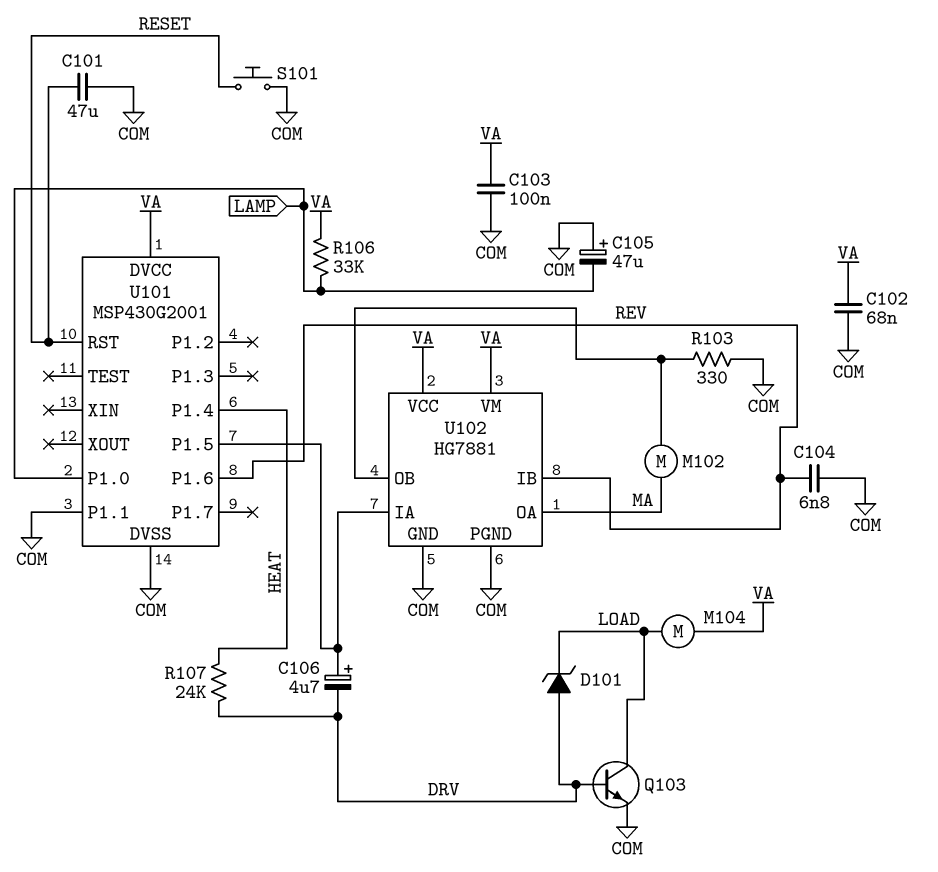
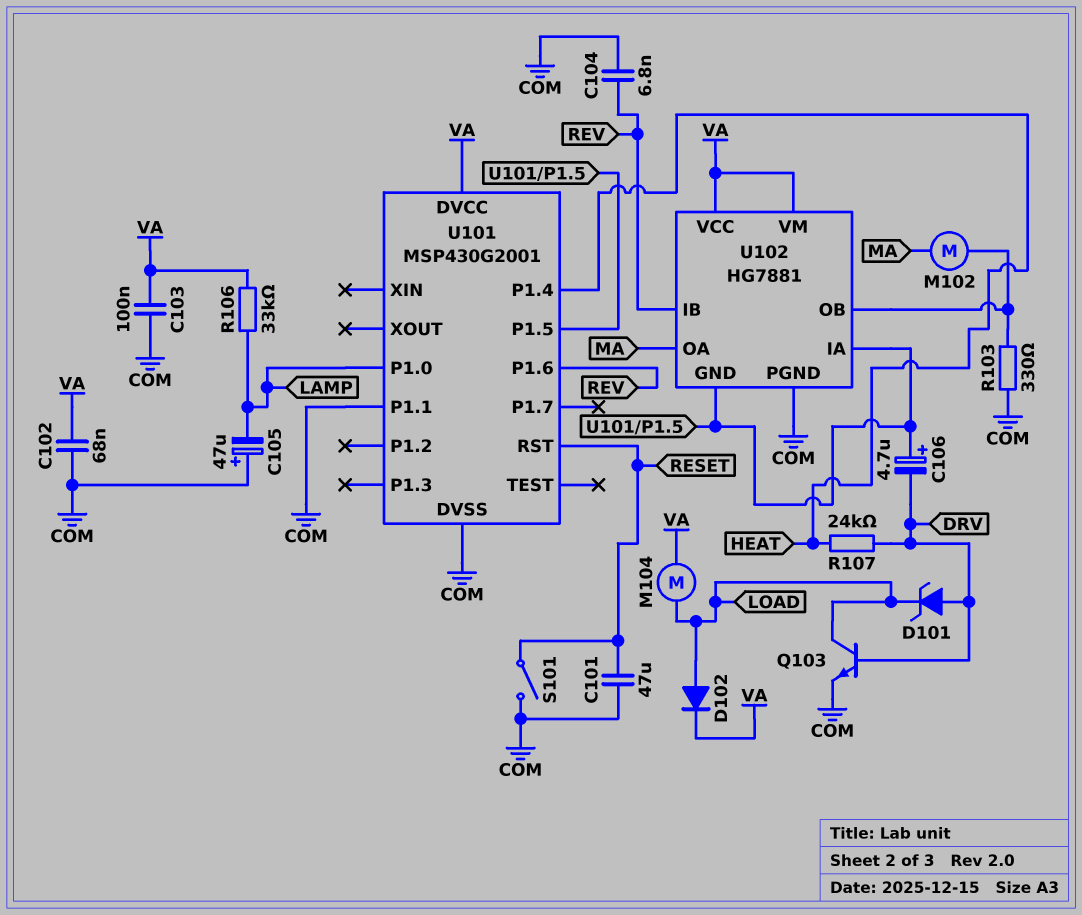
D102: none -> diode (A LOAD, K VA)
S101: button (COM, RESET) -> switch (COM, RESET)
U102 pin GND: COM -> U101/P1.5

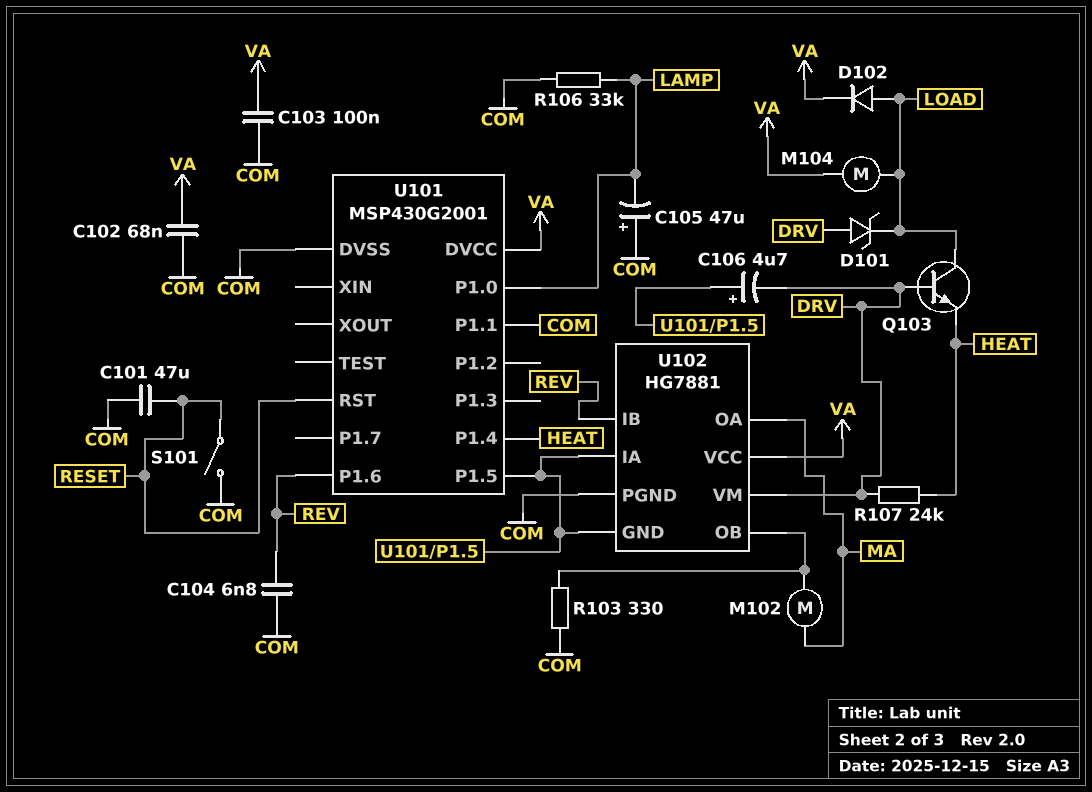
Q103: NPN (B DRV, C LOAD, E COM) -> NPN (B DRV, C LOAD, E HEAT)
R106: 33k (LAMP, VA) -> 33k (COM, LAMP)
U102 pin VM: VA -> DRV

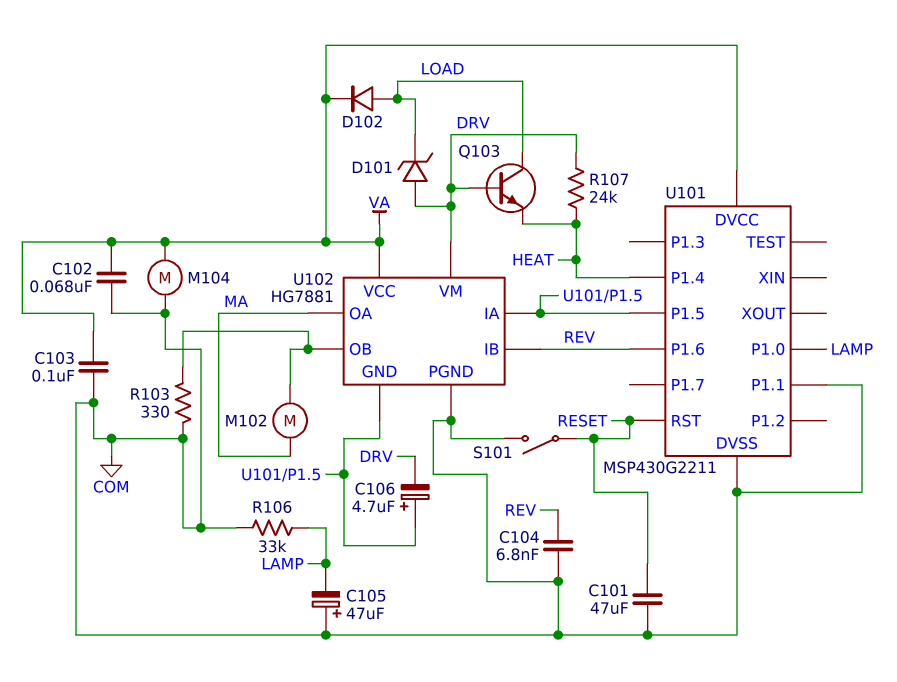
M104: motor (LOAD, VA) -> motor (COM, VA)
U101: MSP430G2001 -> MSP430G2211

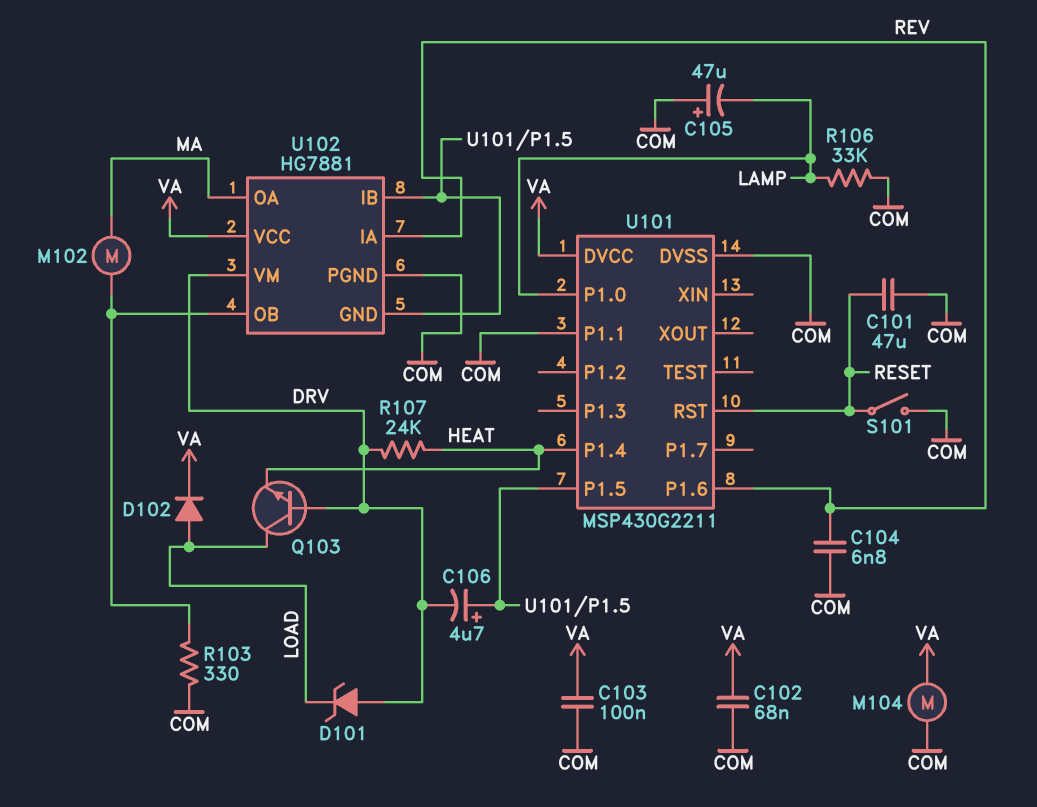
U102 pin IA: U101/P1.5 -> REV
U102 pin IB: REV -> U101/P1.5

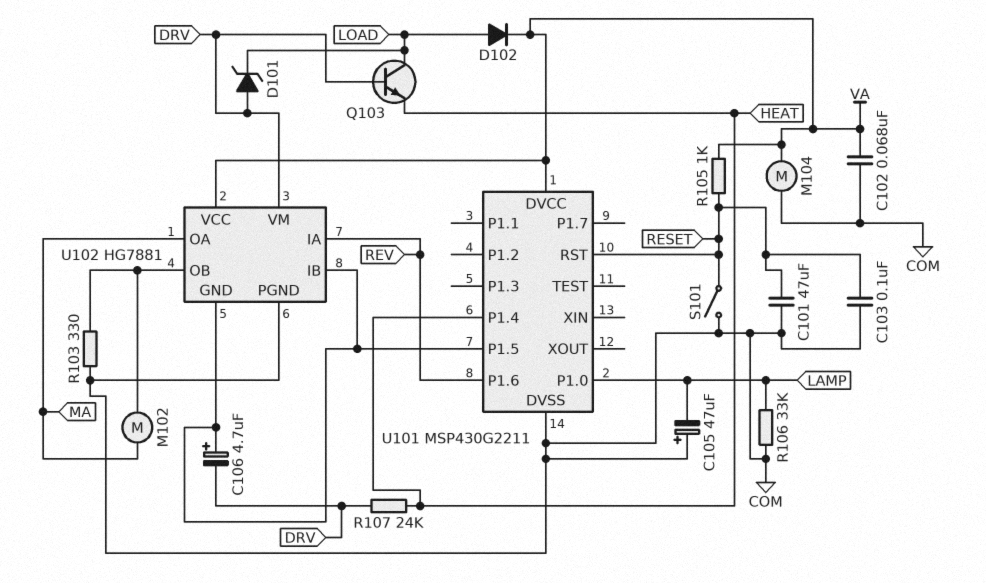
C103: 100nF (COM, VA) -> 100nF (COM, RESET)
C104: 6.8nF (COM, REV) -> none
R105: none -> 1k (RESET, VA)
U101 pin P1.1: COM -> none

